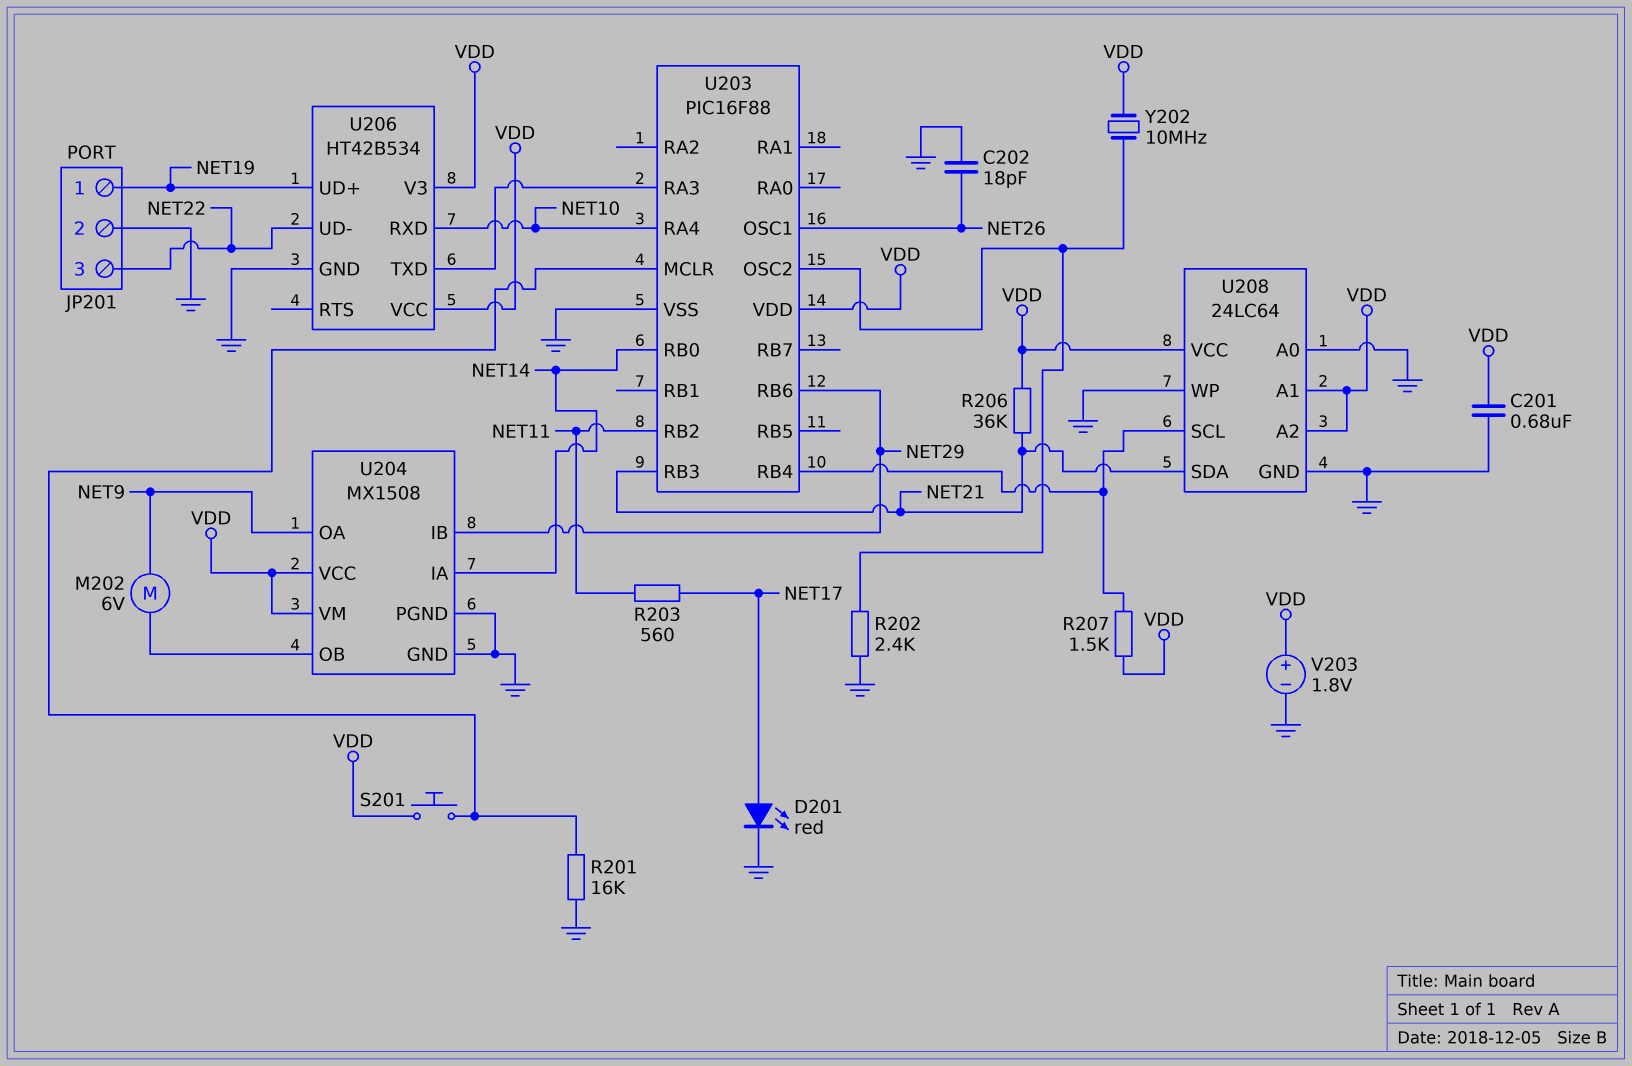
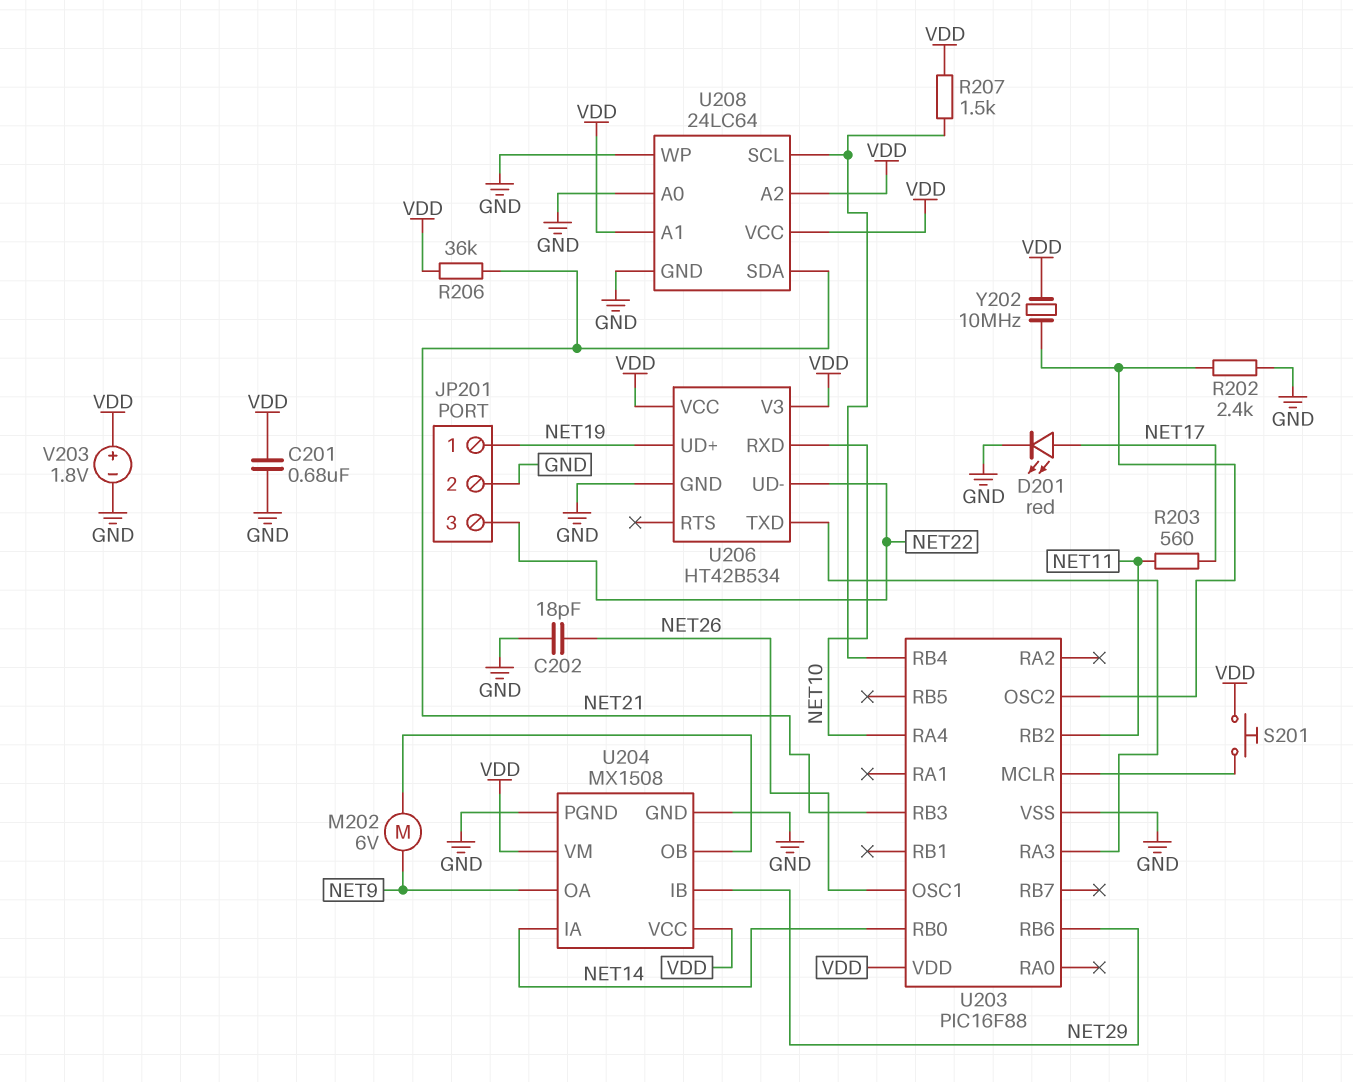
R201: 16k (GND, U203/MCLR) -> none

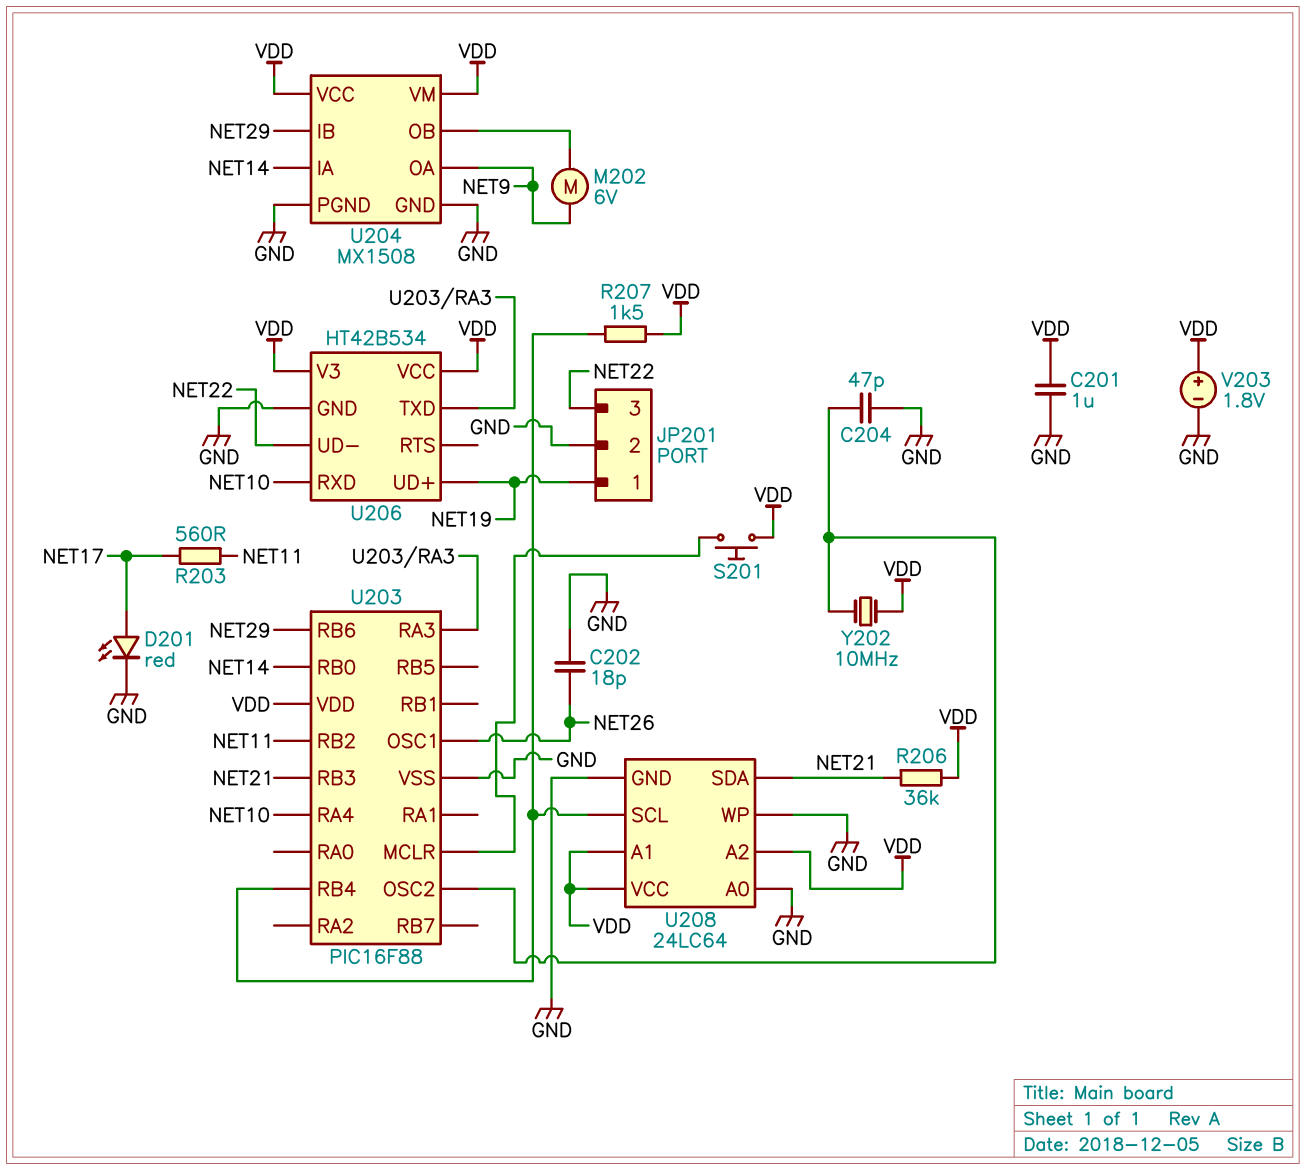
C201: 680nF (GND, VDD) -> 1uF (GND, VDD)
C204: none -> 47pF (GND, U203/OSC2)
R202: 2.4k (GND, U203/OSC2) -> none

